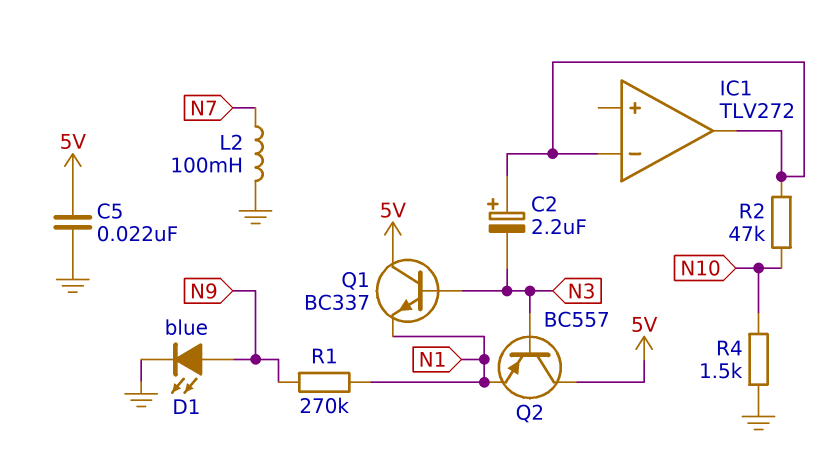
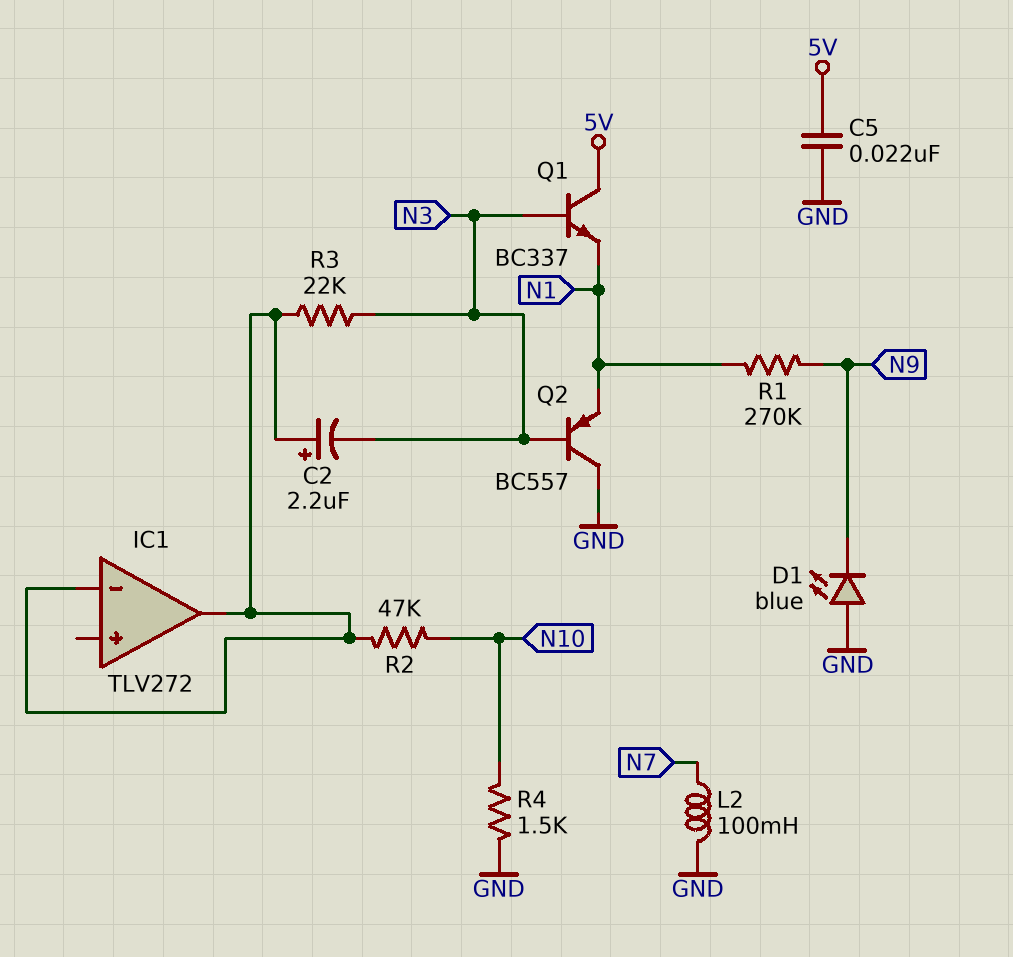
D1: LED blue (A N9, K GND) -> LED blue (A GND, K N9)
Q2: PNP BC557 (B N3, C 5V, E N1) -> PNP BC557 (B N3, C GND, E N1)
R3: none -> 22k (IC1/in-, N3)

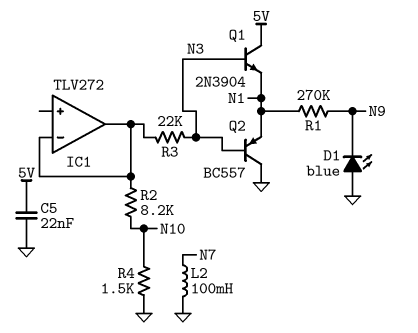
C2: 2.2uF (plus IC1/in-, minus N3) -> none
Q1: NPN BC337 (B N3, C 5V, E N1) -> NPN 2N3904 (B N3, C 5V, E N1)
R2: 47k (IC1/in-, N10) -> 8.2k (IC1/in-, N10)

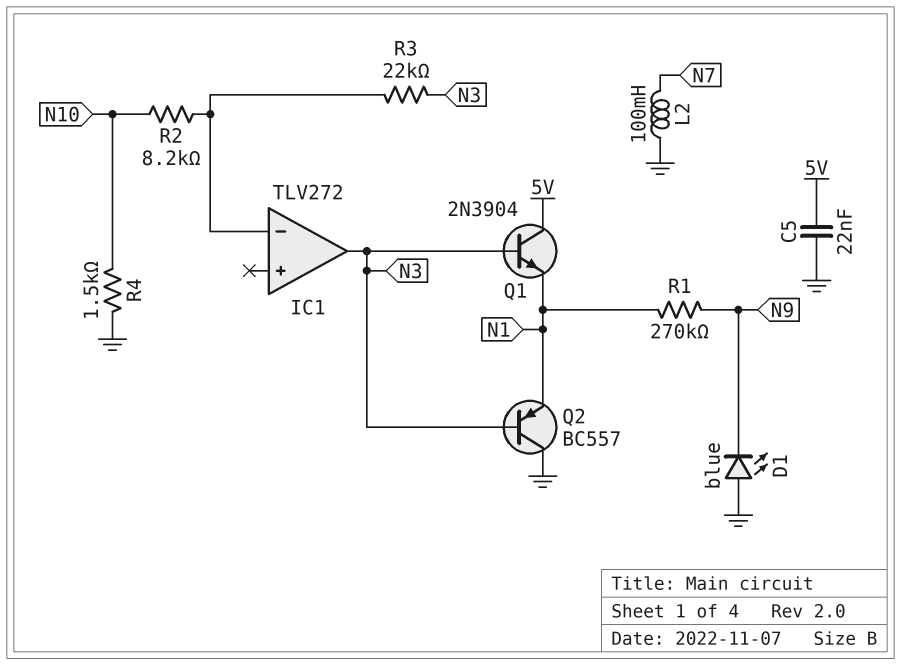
IC1 pin out: IC1/in- -> N3

